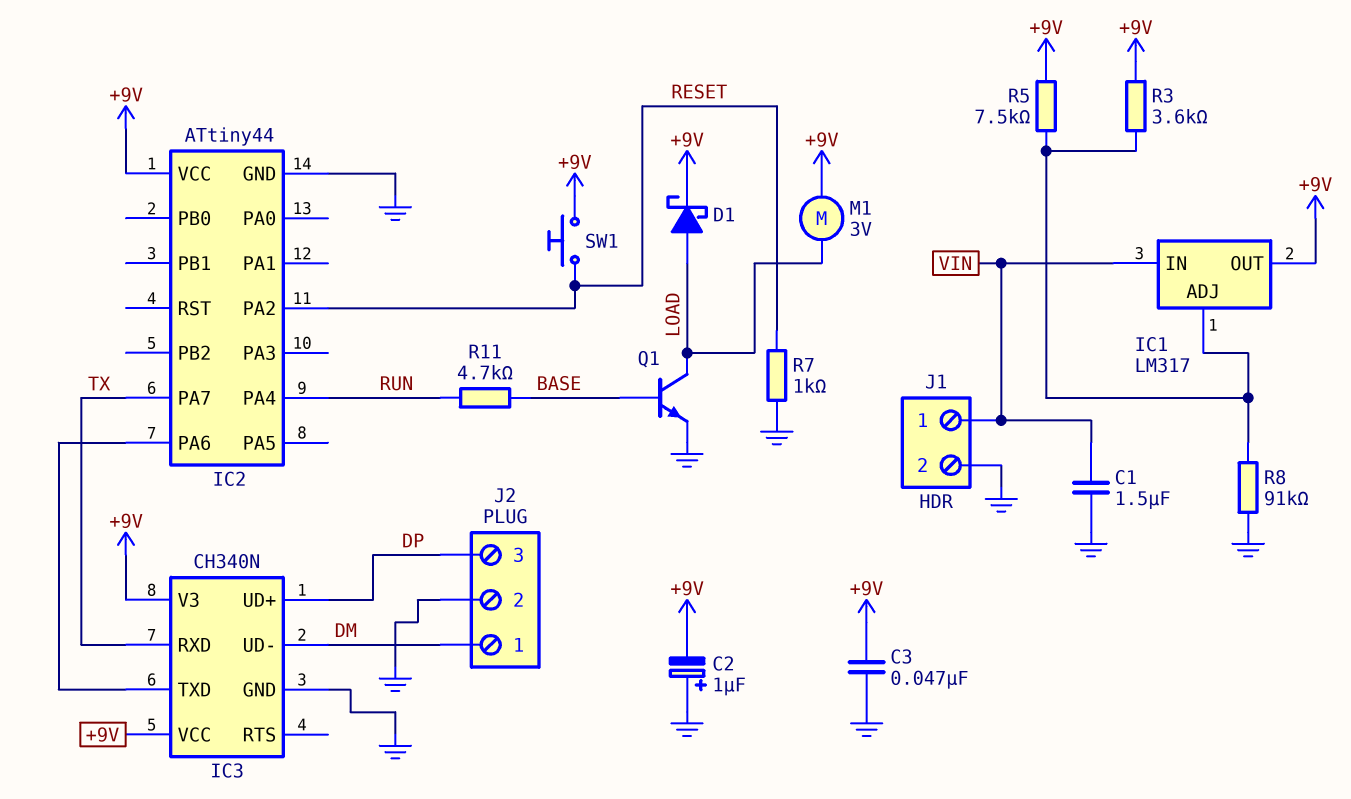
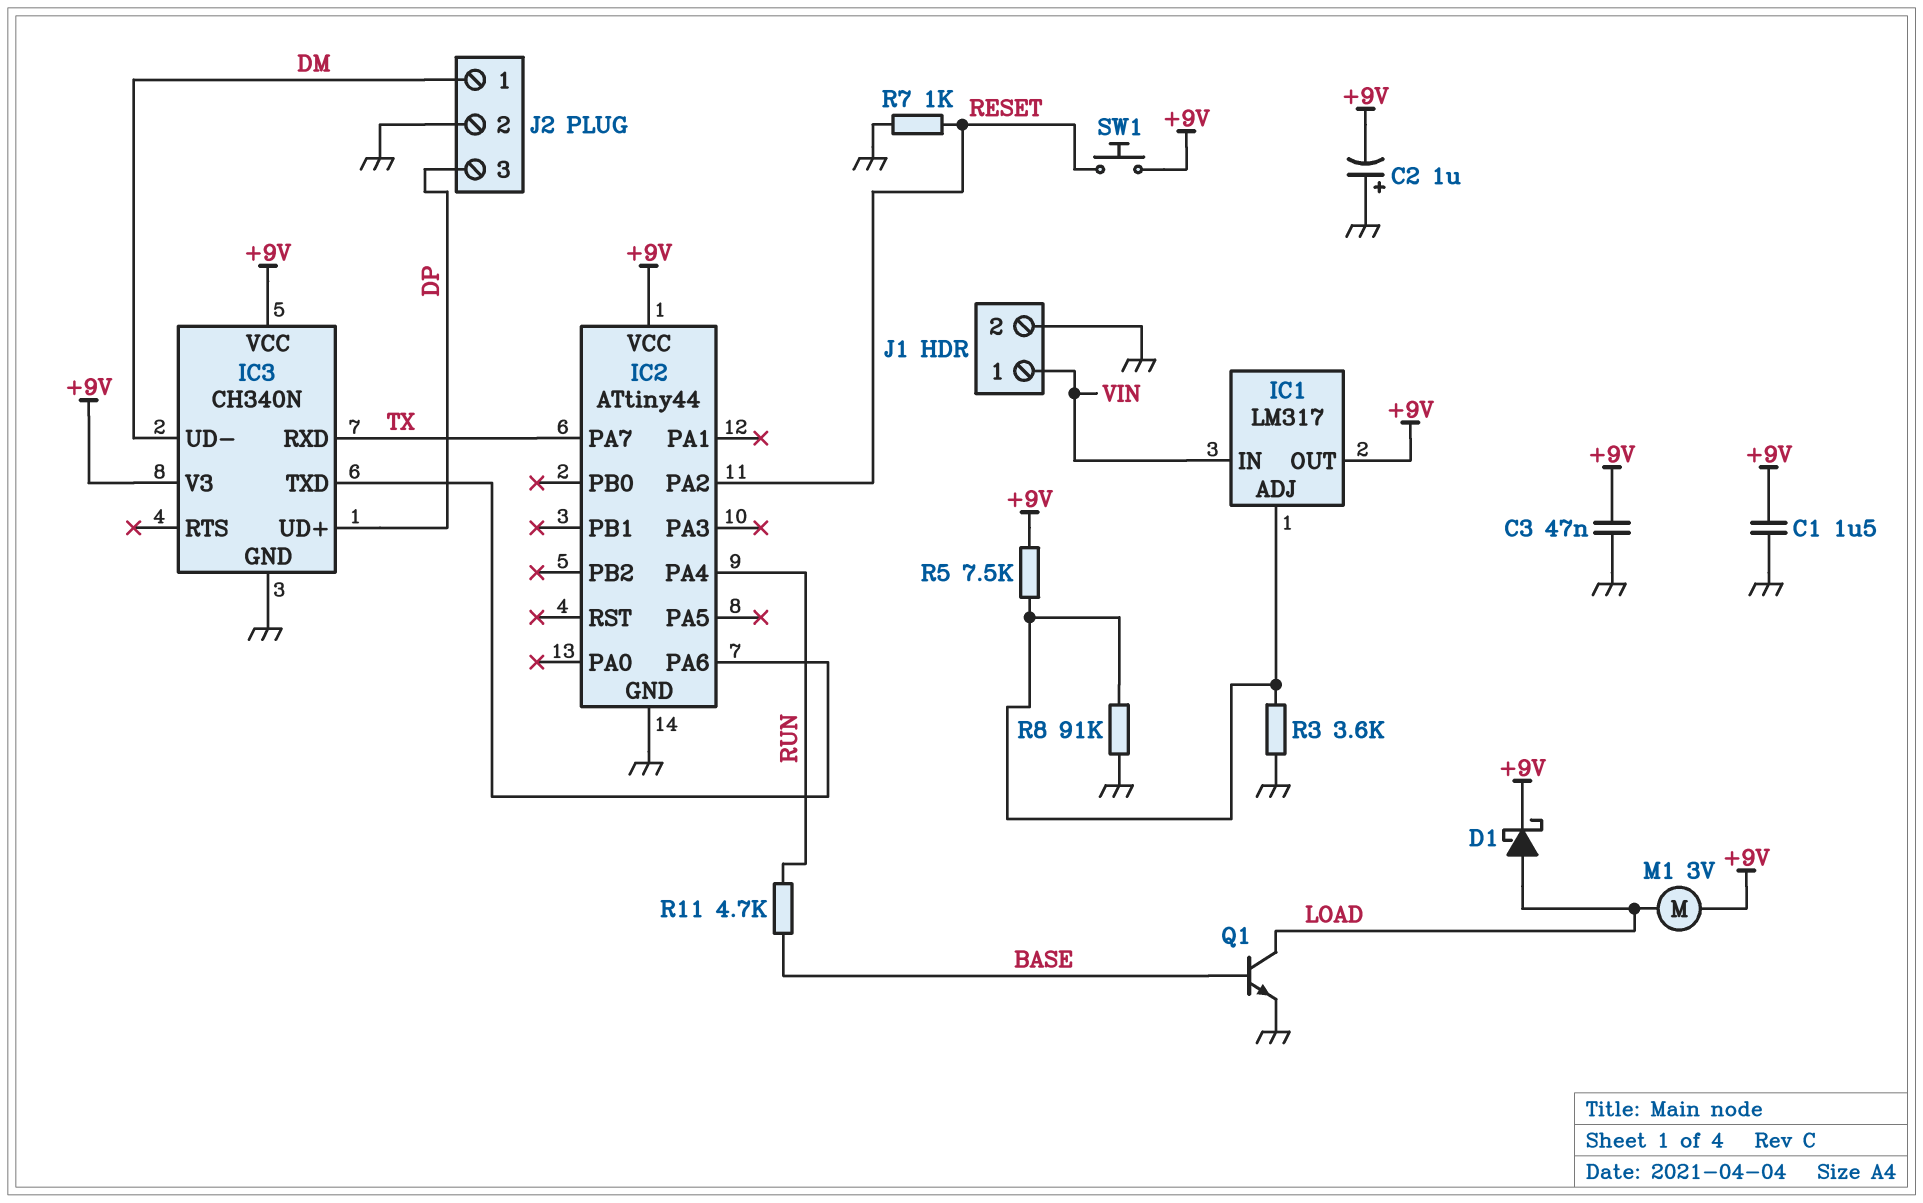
C1: 1.5uF (GND, VIN) -> 1.5uF (+9V, GND)
R3: 3.6k (+9V, IC1/ADJ) -> 3.6k (GND, IC1/ADJ)

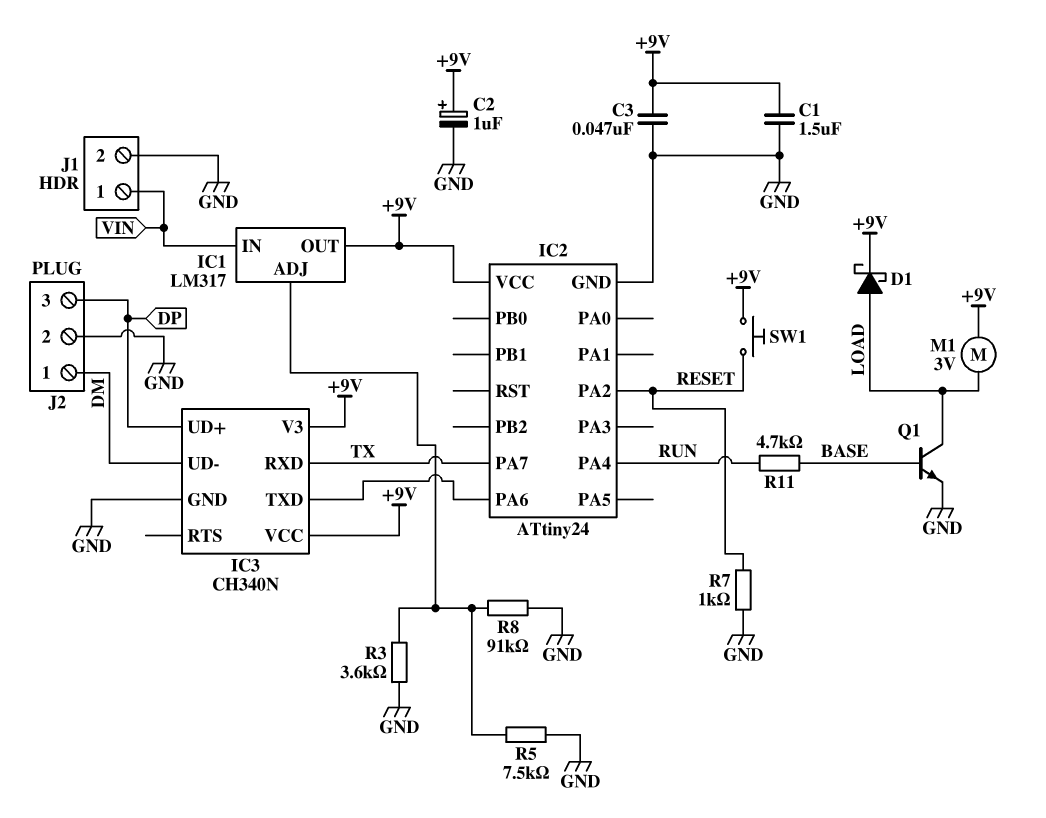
C2: 1uF (plus GND, minus +9V) -> 1uF (plus +9V, minus GND)
IC2: ATtiny44 -> ATtiny24
R5: 7.5k (+9V, IC1/ADJ) -> 7.5k (GND, IC1/ADJ)

